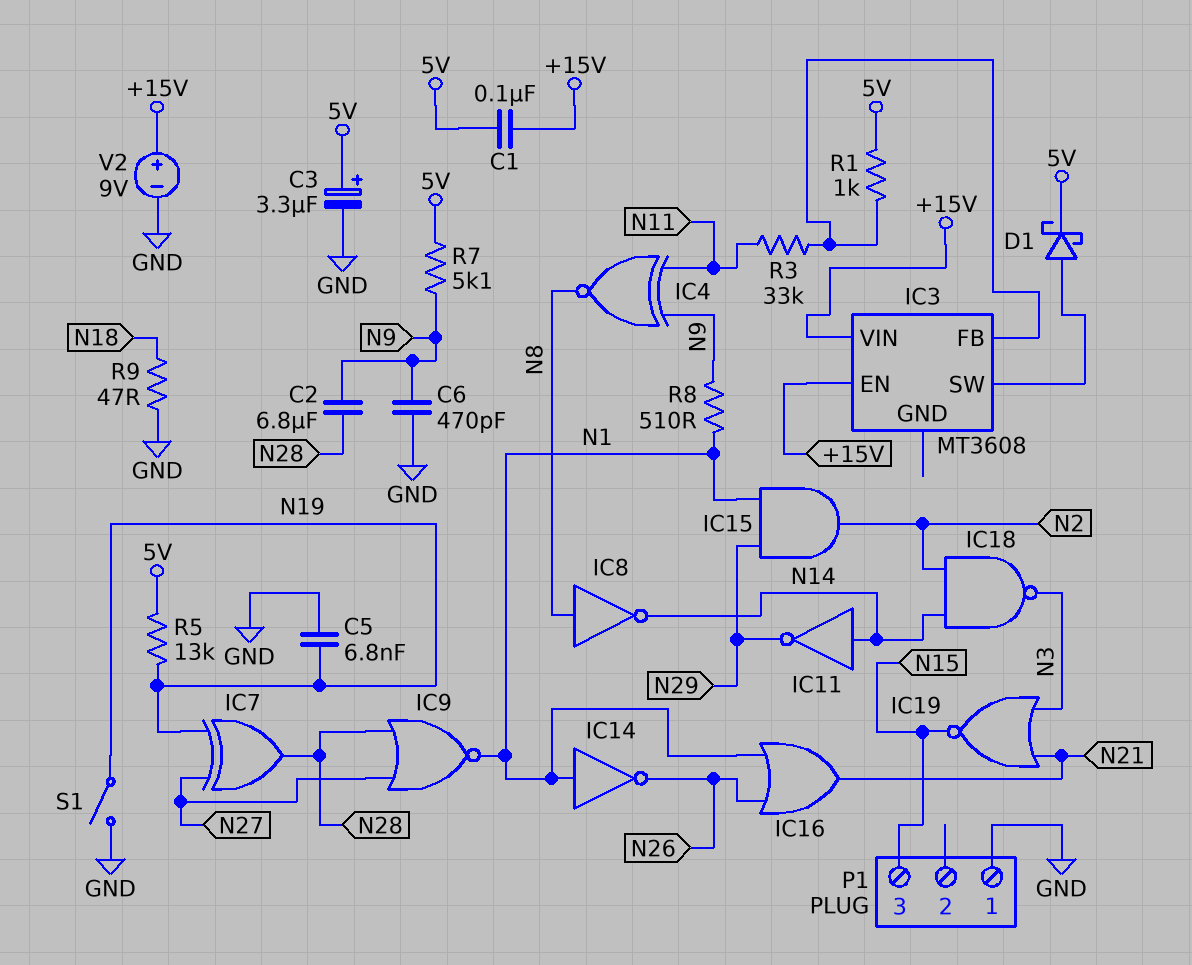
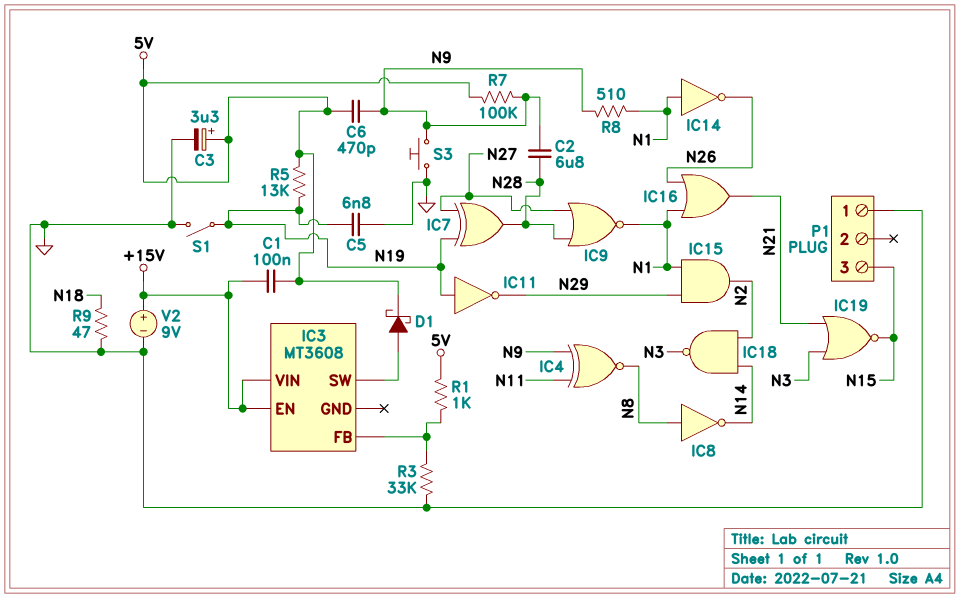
C6: 470pF (GND, N9) -> 470pF (5V, N9)
IC11: NOT (in N14, out N29) -> NOT (in N19, out N29)
R3: 33k (IC3/FB, N11) -> 33k (GND, IC3/FB)
R7: 5.1k (5V, N9) -> 100k (5V, N9)
S3: none -> button (GND, N9)

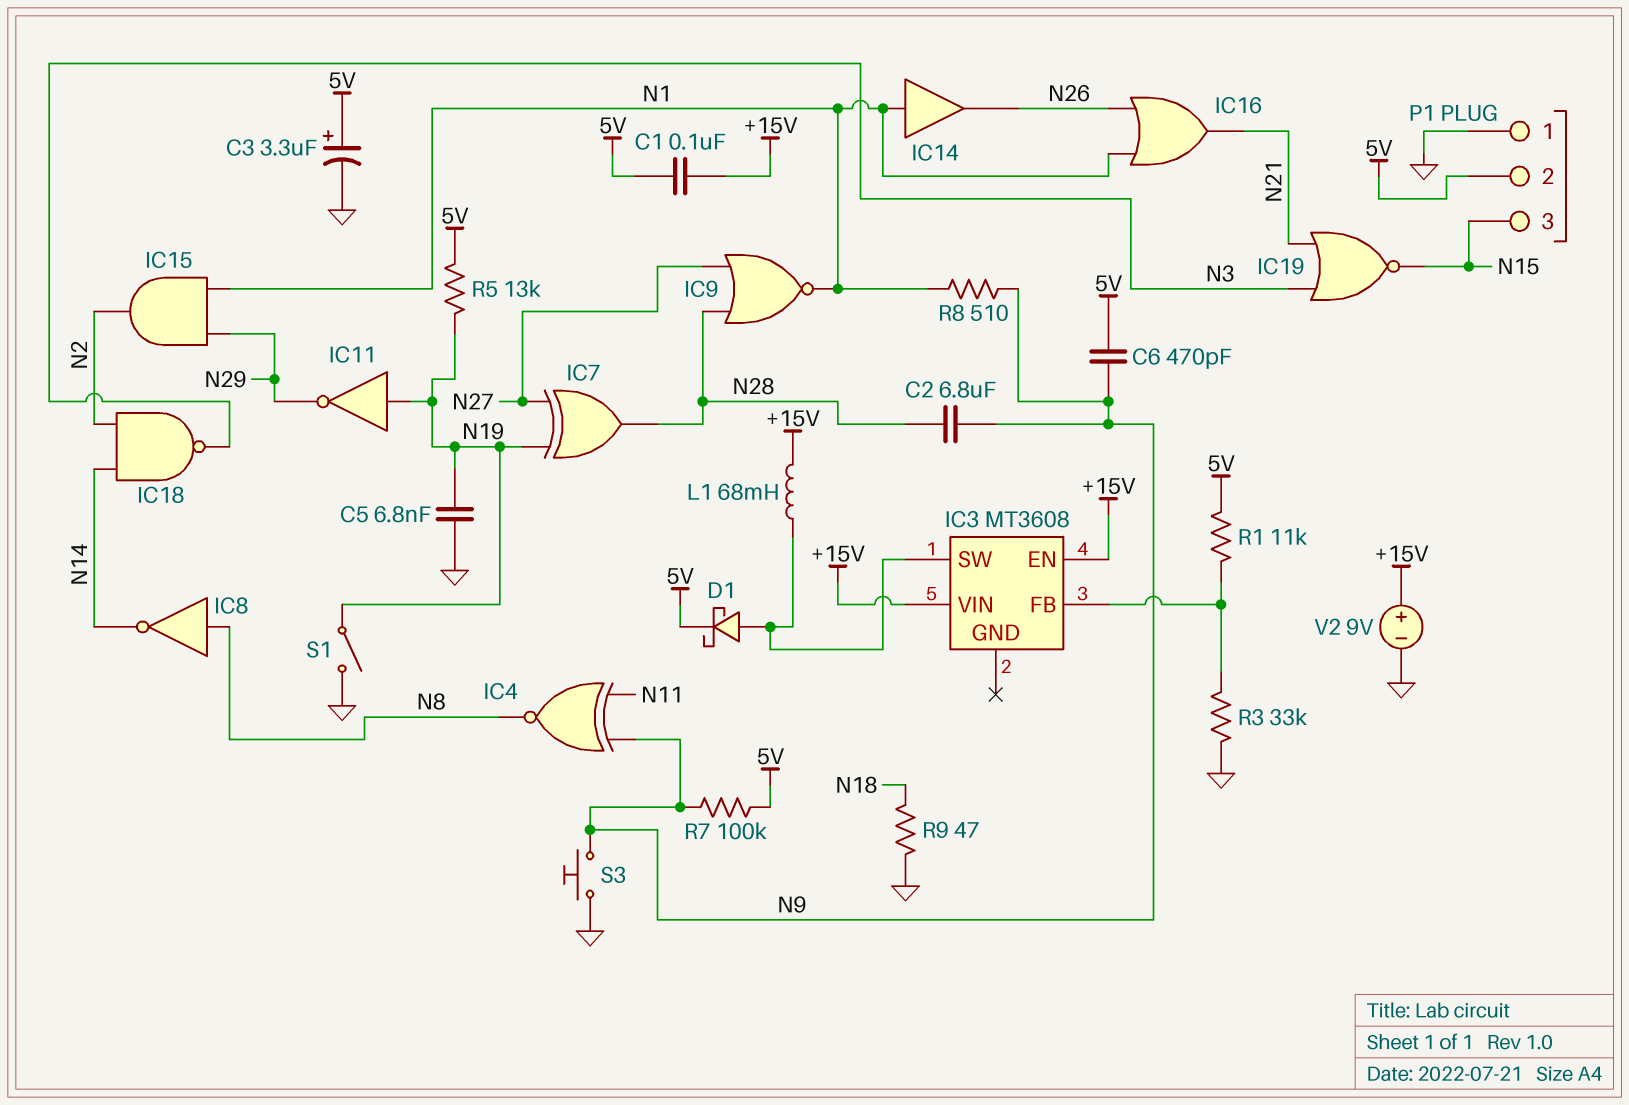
IC14: NOT (in N1, out N26) -> buffer (in N1, out N26)
L1: none -> 68mH (+15V, IC3/SW)
P1 pin 2: none -> 5V
R1: 1k (5V, IC3/FB) -> 11k (5V, IC3/FB)

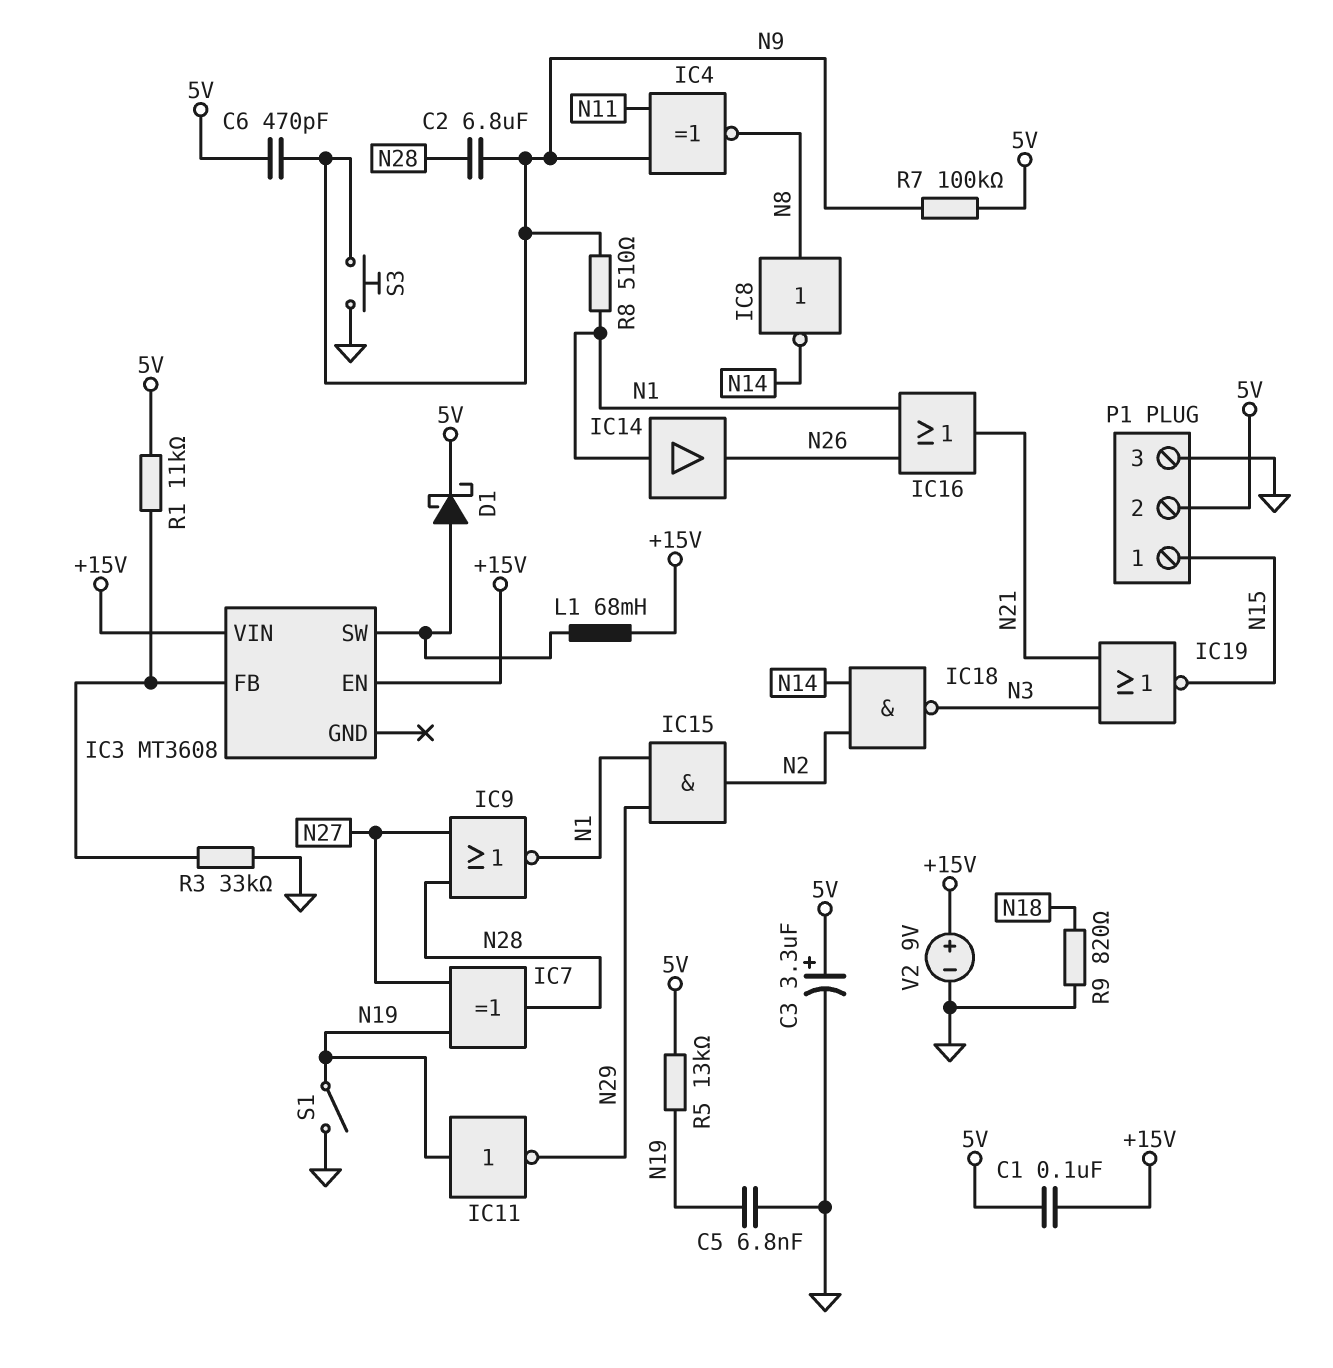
P1 pin 1: GND -> N15
P1 pin 3: N15 -> GND
R9: 47 (GND, N18) -> 820 (GND, N18)

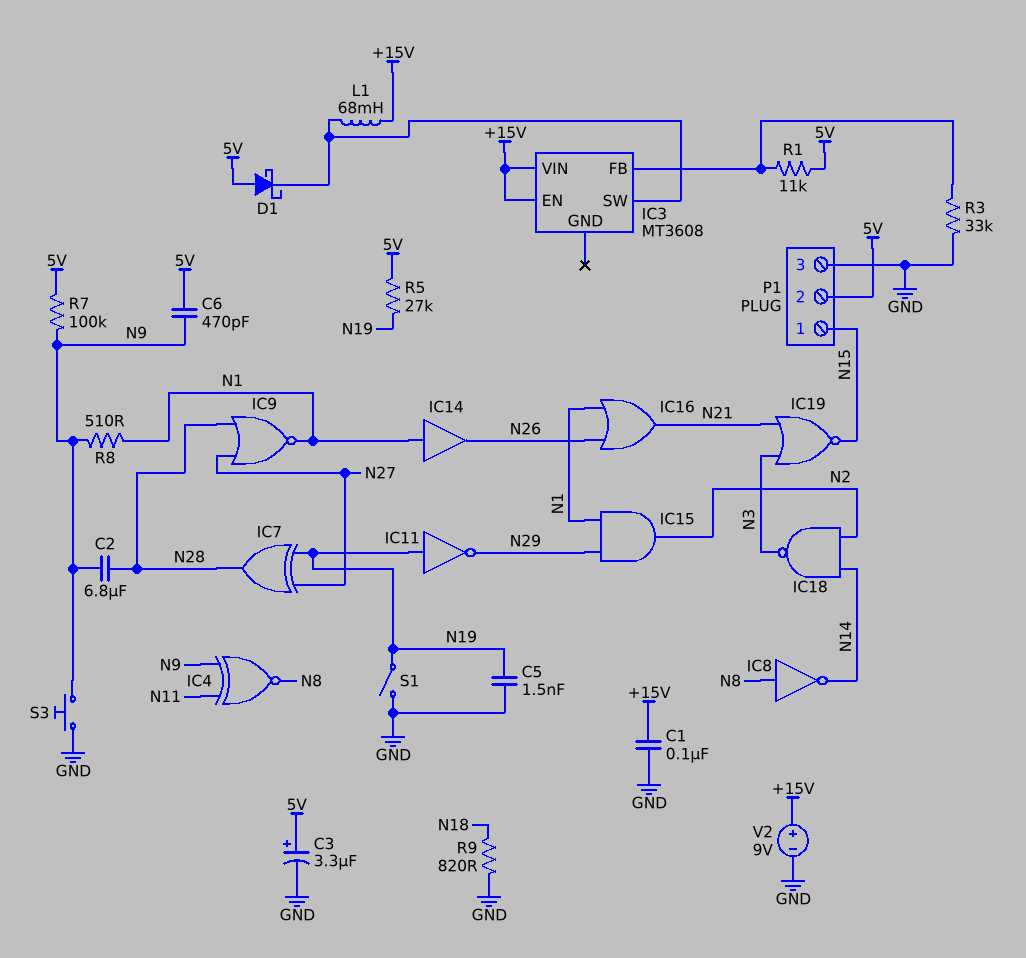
C1: 100nF (+15V, 5V) -> 100nF (+15V, GND)
C5: 6.8nF (GND, N19) -> 1.5nF (GND, N19)
D1: schottky (A IC3/SW, K 5V) -> schottky (A 5V, K IC3/SW)
R5: 13k (5V, N19) -> 27k (5V, N19)

